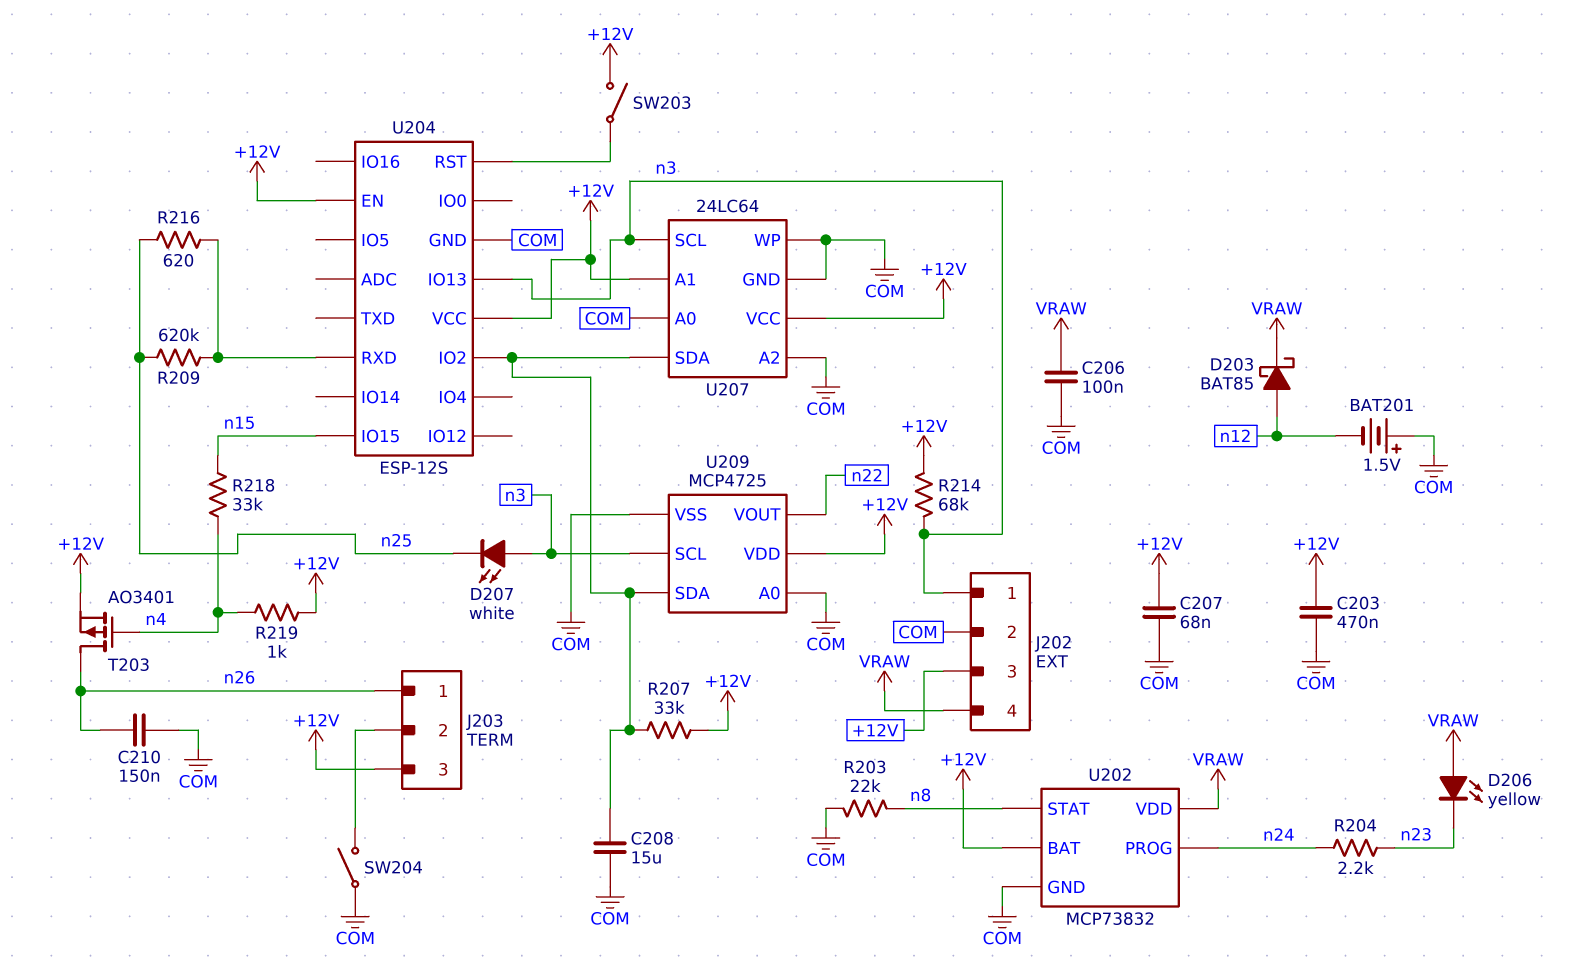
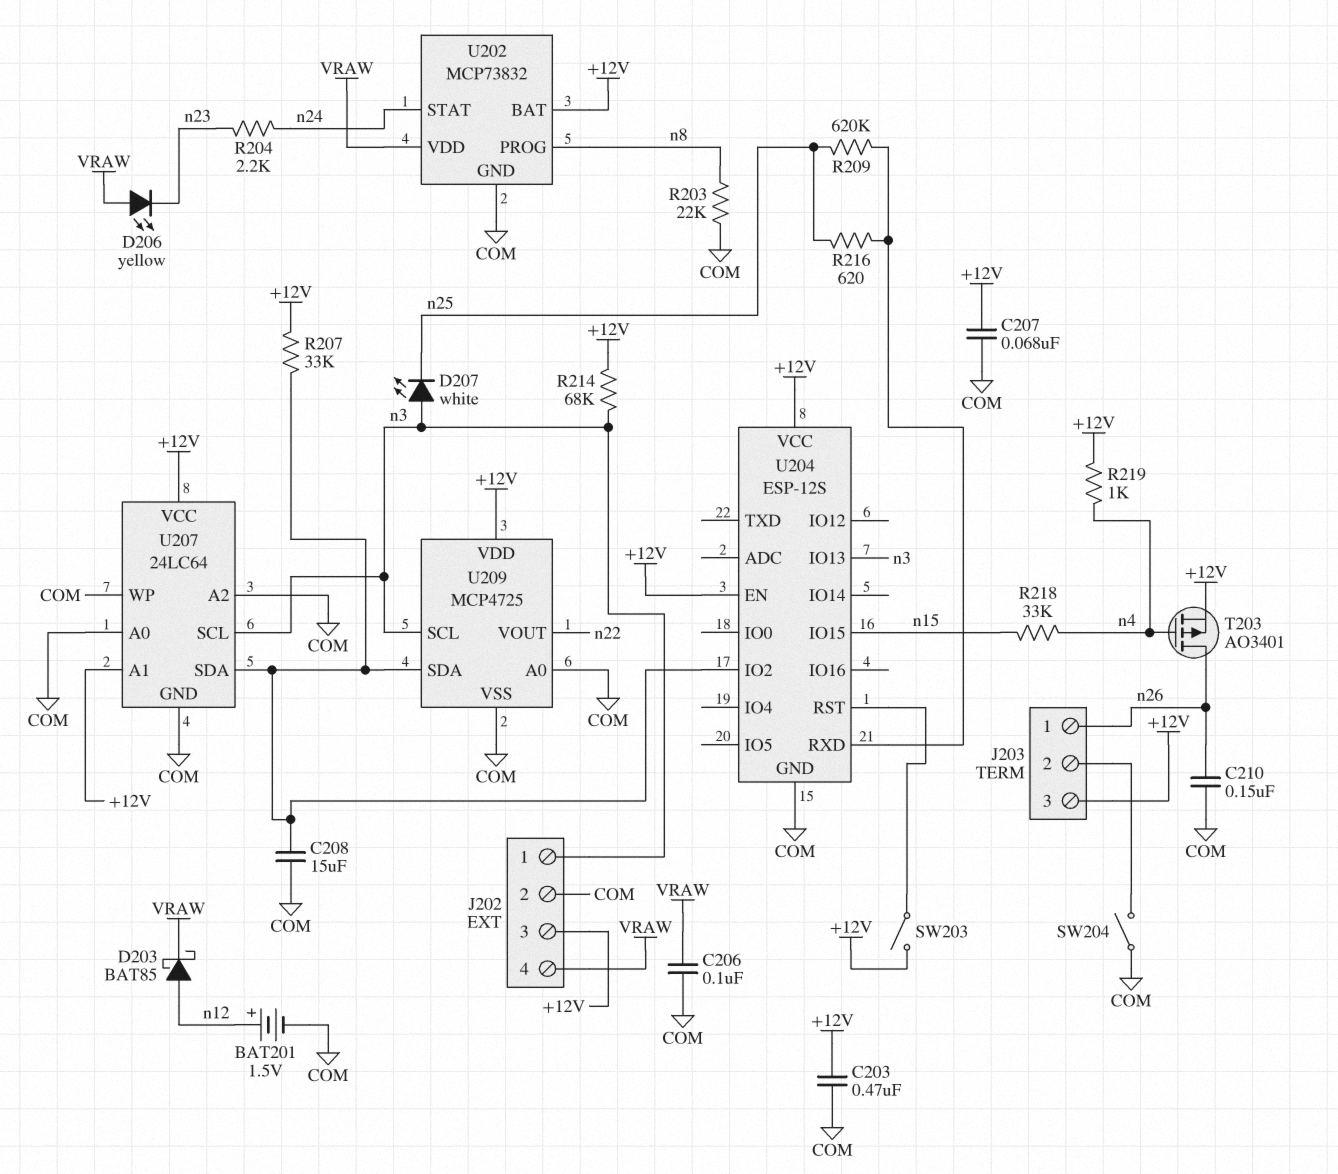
BAT201: 1.5V (plus COM, minus n12) -> 1.5V (plus n12, minus COM)
U202 pin PROG: n24 -> n8
U202 pin STAT: n8 -> n24

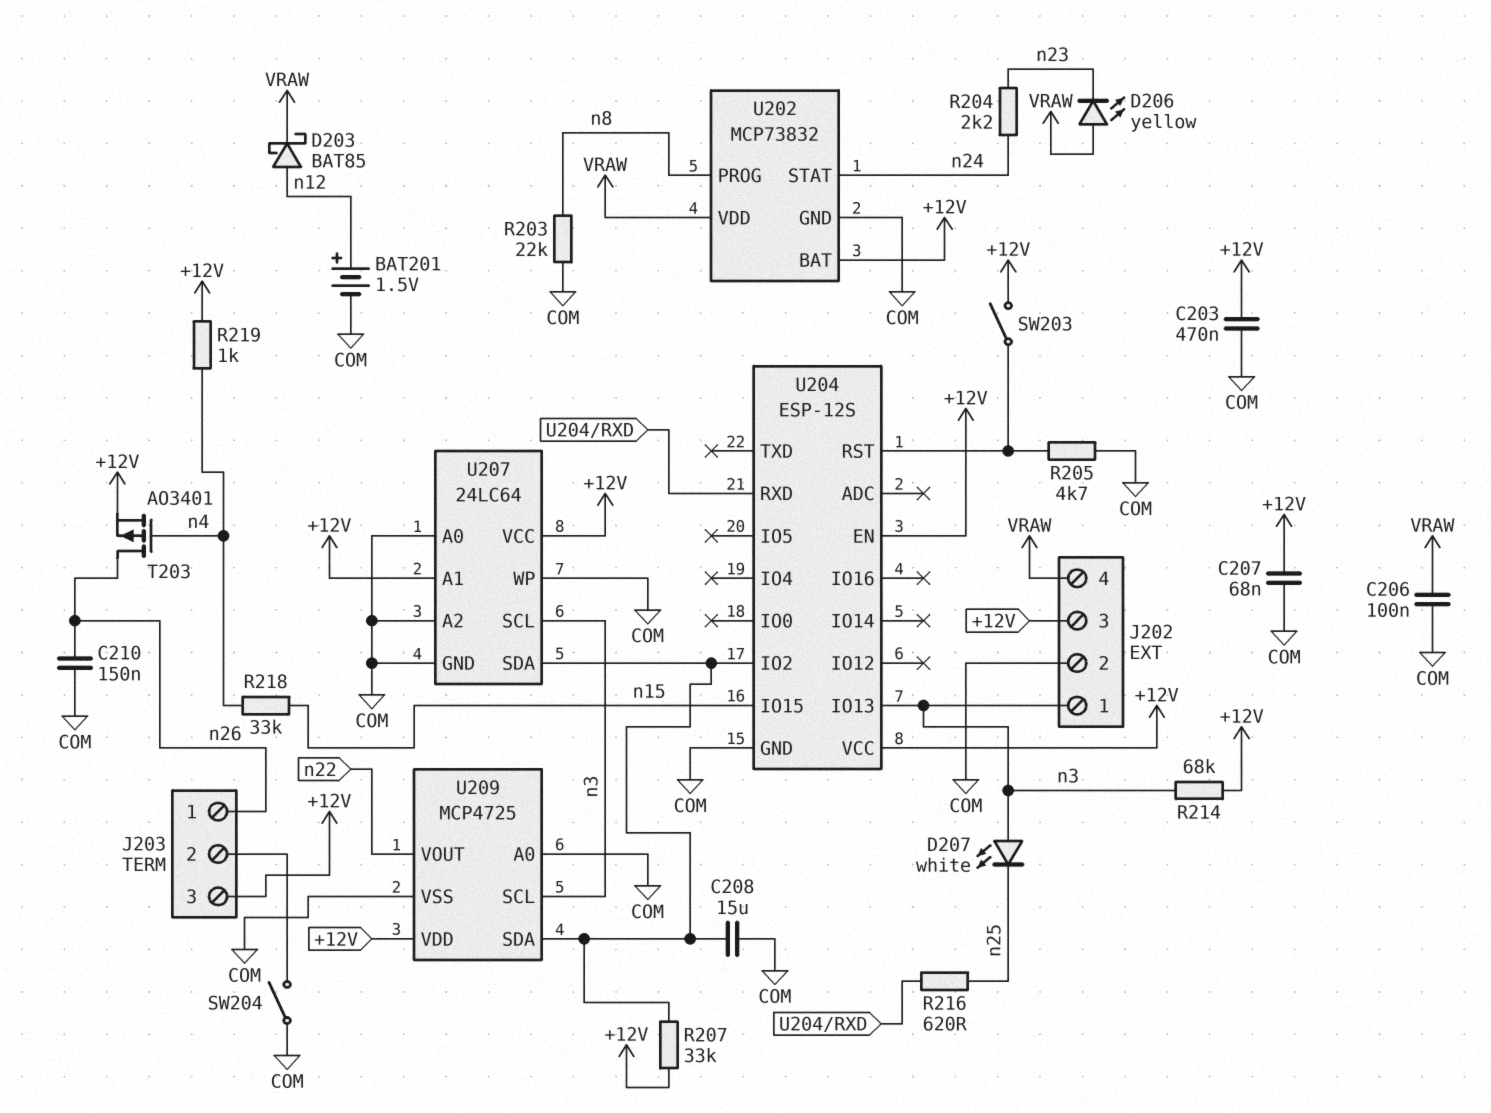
R205: none -> 4.7k (COM, U204/RST)
R209: 620k (U204/RXD, n25) -> none

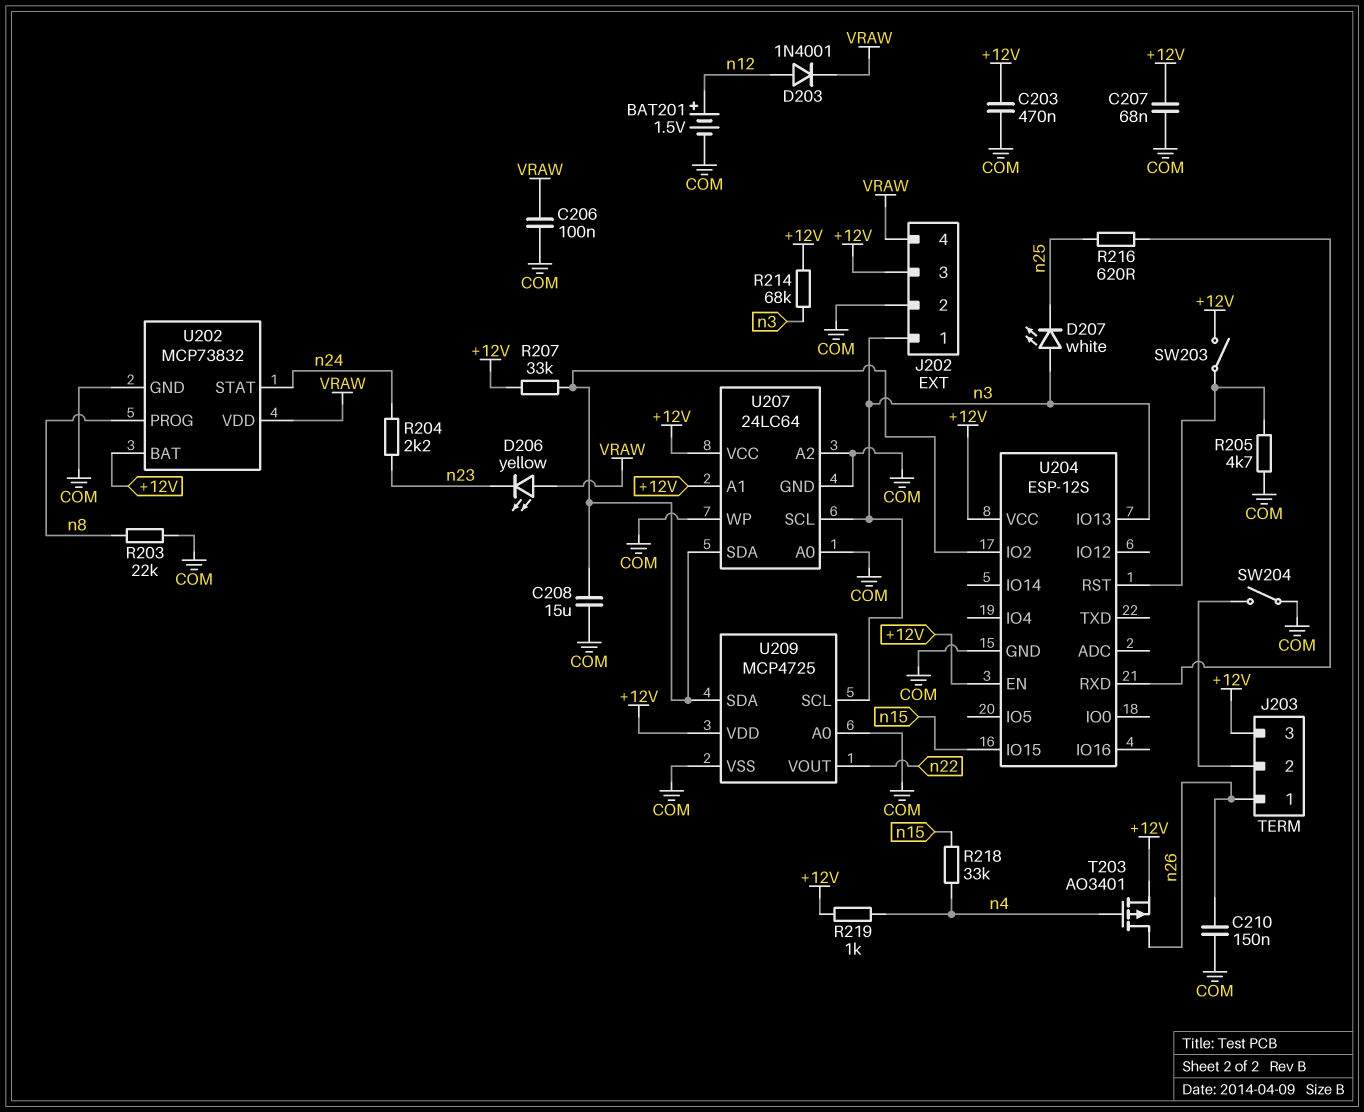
D203: schottky BAT85 (A n12, K VRAW) -> diode 1N4001 (A n12, K VRAW)

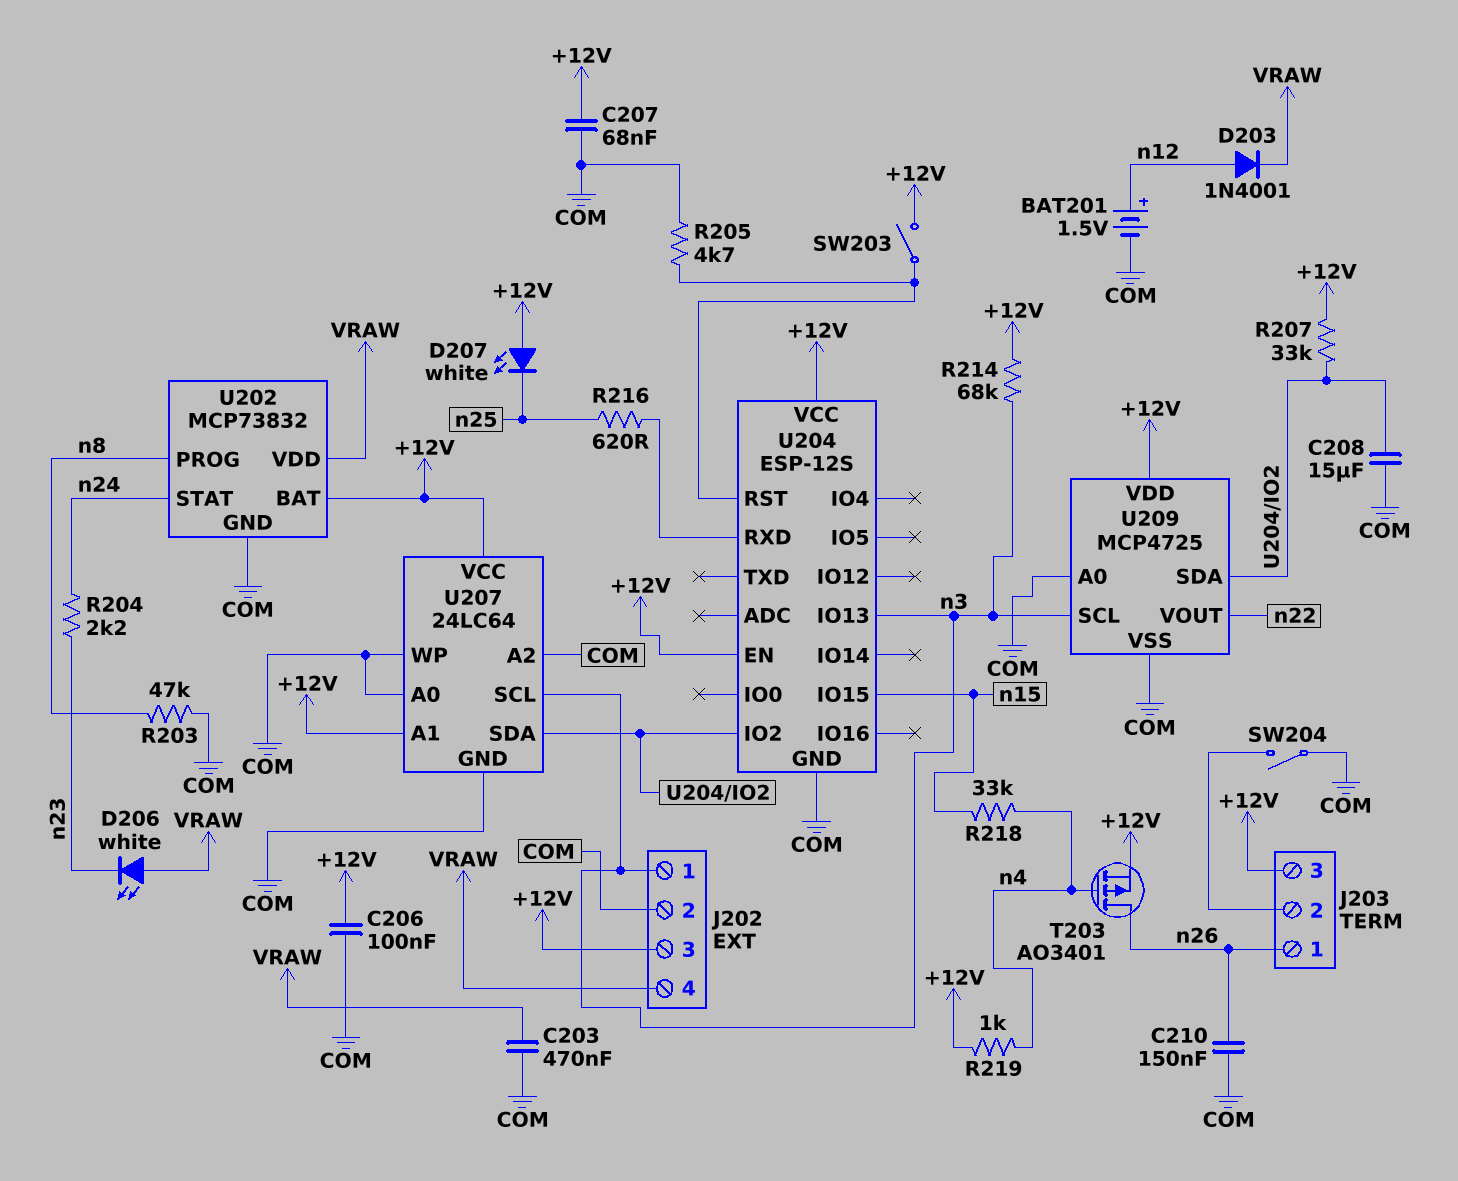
C203: 470nF (+12V, COM) -> 470nF (COM, VRAW)
C206: 100nF (COM, VRAW) -> 100nF (+12V, COM)
D206: LED yellow (A VRAW, K n23) -> LED white (A VRAW, K n23)
D207: LED white (A n3, K n25) -> LED white (A +12V, K n25)
R203: 22k (COM, n8) -> 47k (COM, n8)

